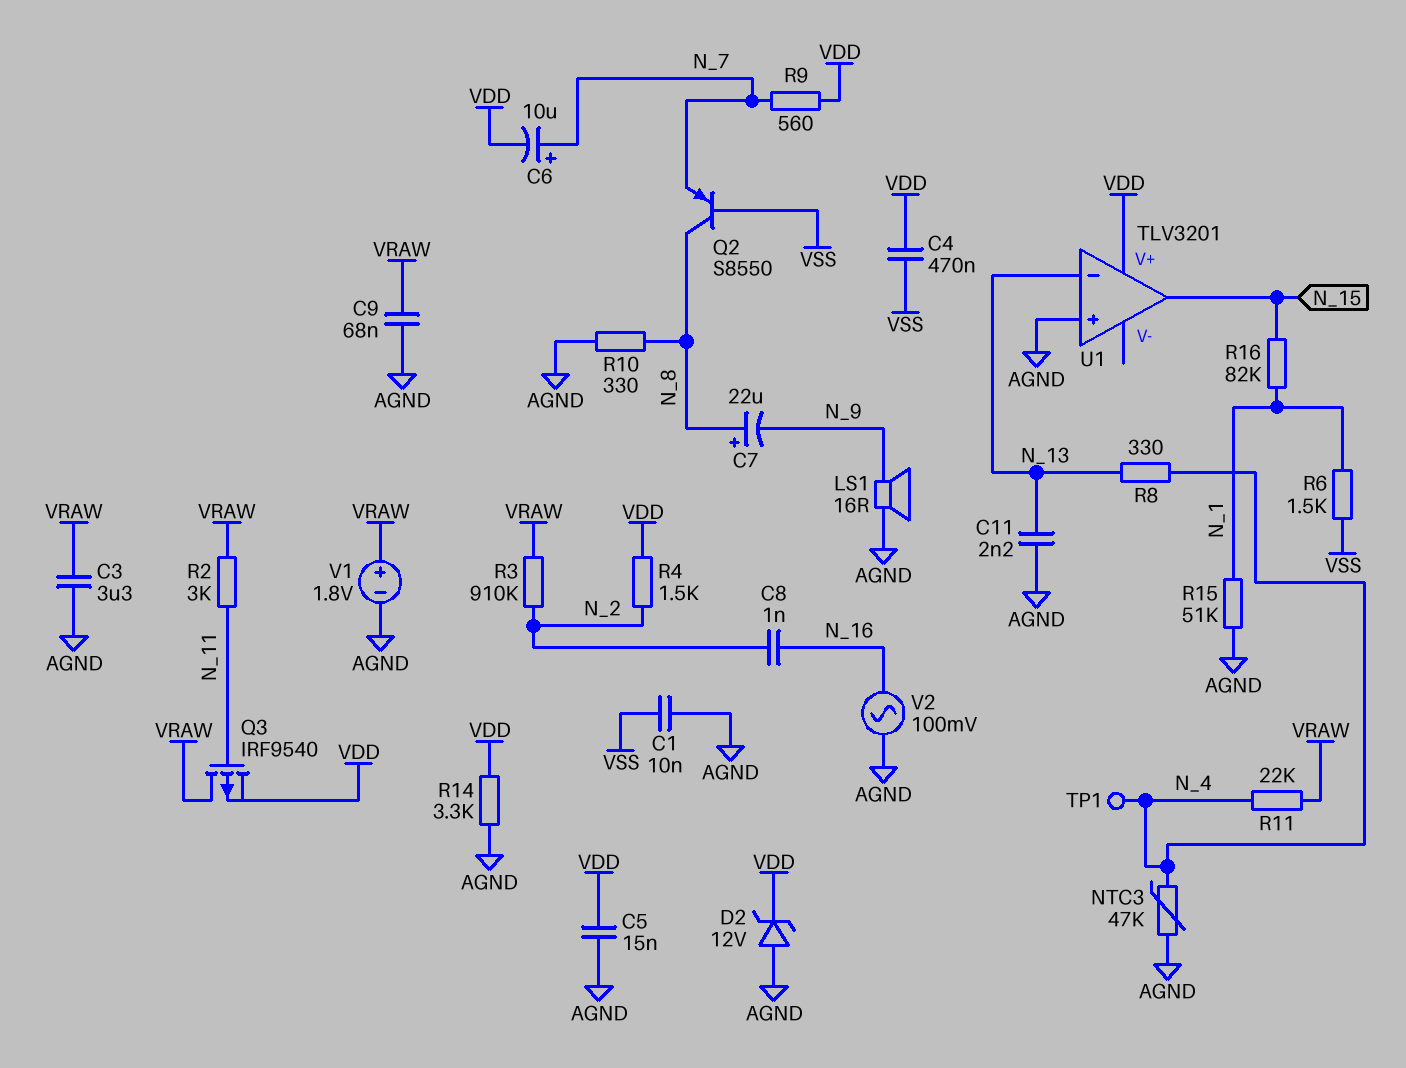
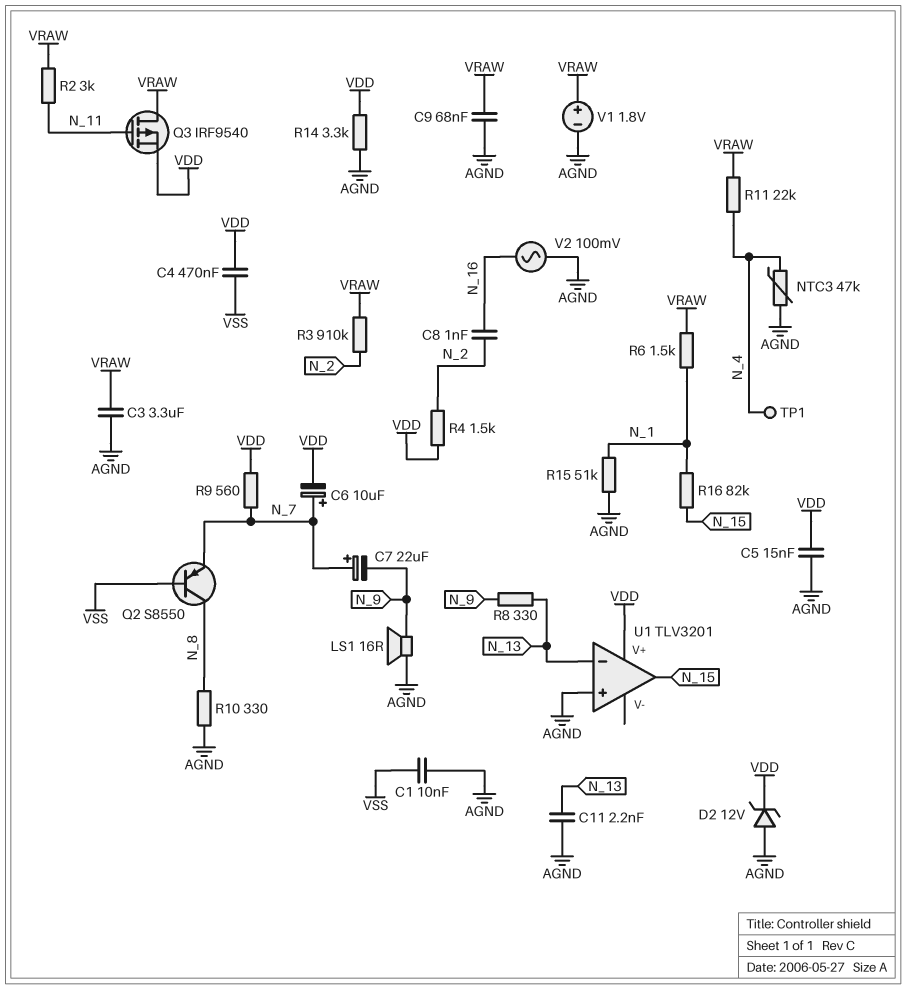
C7: 22uF (plus N_8, minus N_9) -> 22uF (plus N_7, minus N_9)
R6: 1.5k (N_1, VSS) -> 1.5k (N_1, VRAW)
R8: 330 (N_4, N_13) -> 330 (N_9, N_13)

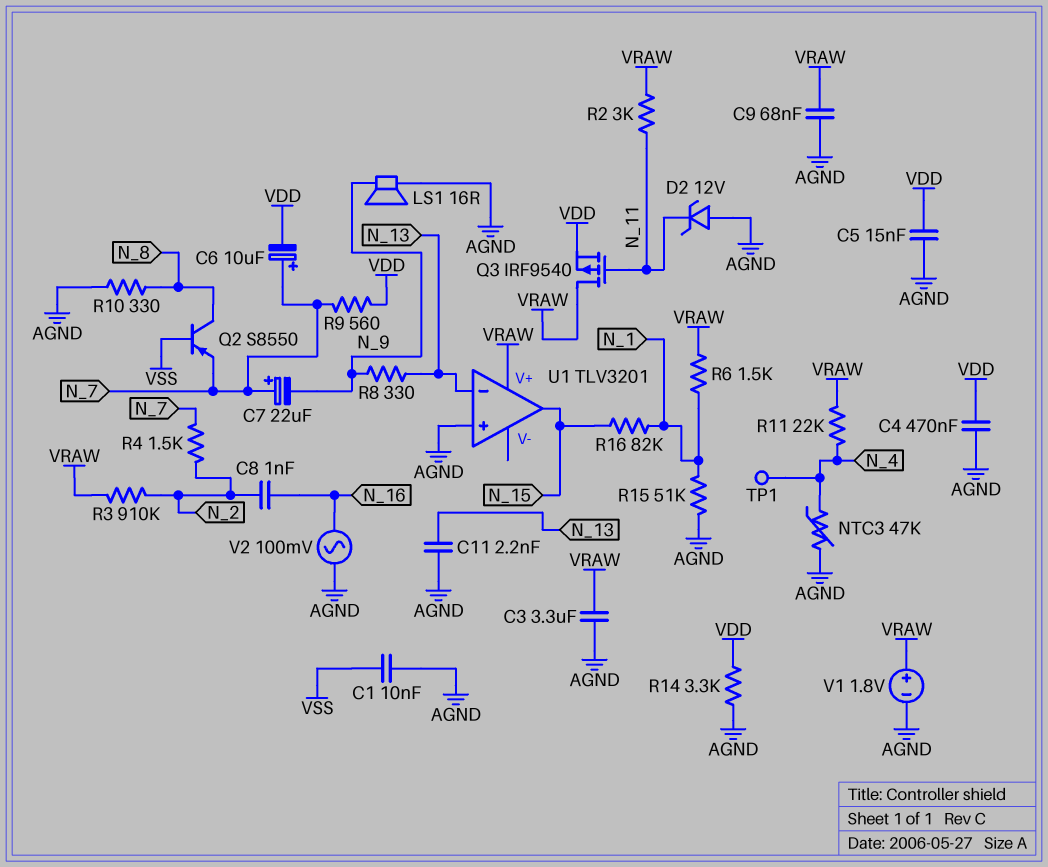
C4: 470nF (VDD, VSS) -> 470nF (AGND, VDD)
D2: zener 12V (A AGND, K VDD) -> zener 12V (A AGND, K N_11)
R4: 1.5k (N_2, VDD) -> 1.5k (N_2, N_7)
U1 pin V+: VDD -> VRAW

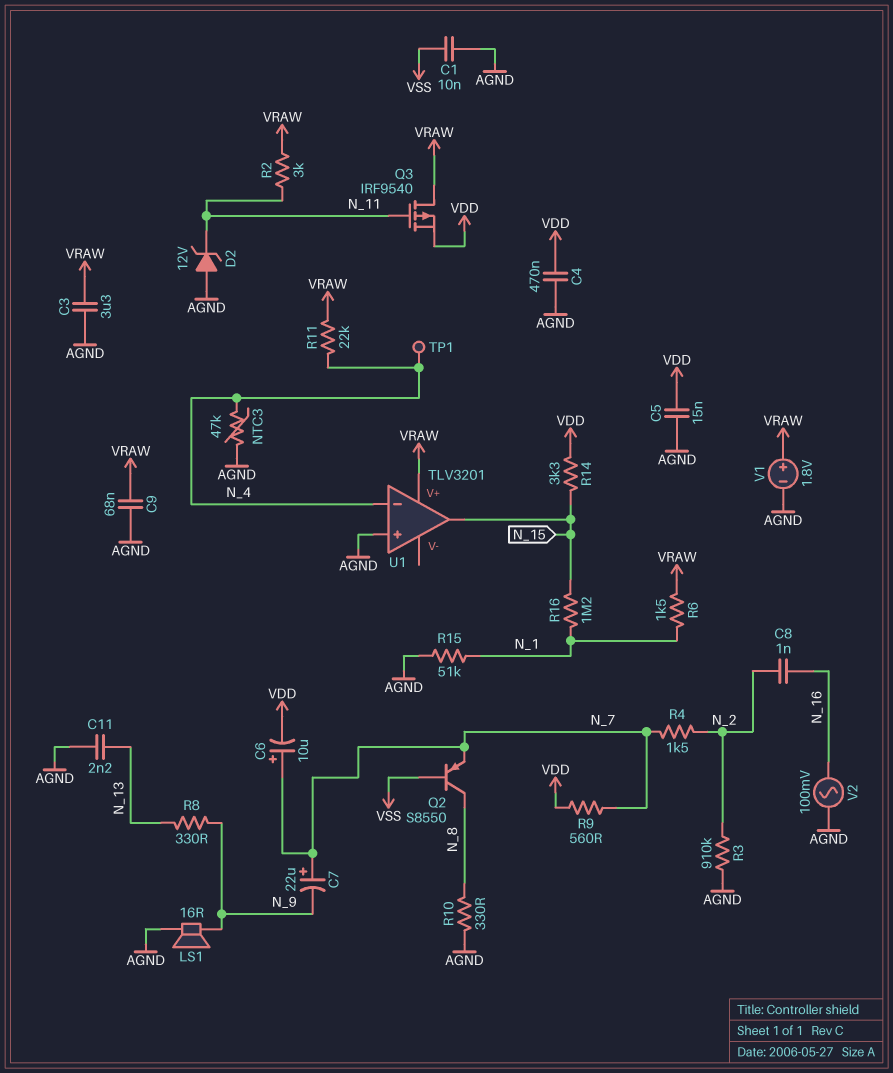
R3: 910k (N_2, VRAW) -> 910k (AGND, N_2)
R14: 3.3k (AGND, VDD) -> 3.3k (N_15, VDD)
R16: 82k (N_1, N_15) -> 1.2M (N_1, N_15)
U1 pin in-: N_13 -> N_4

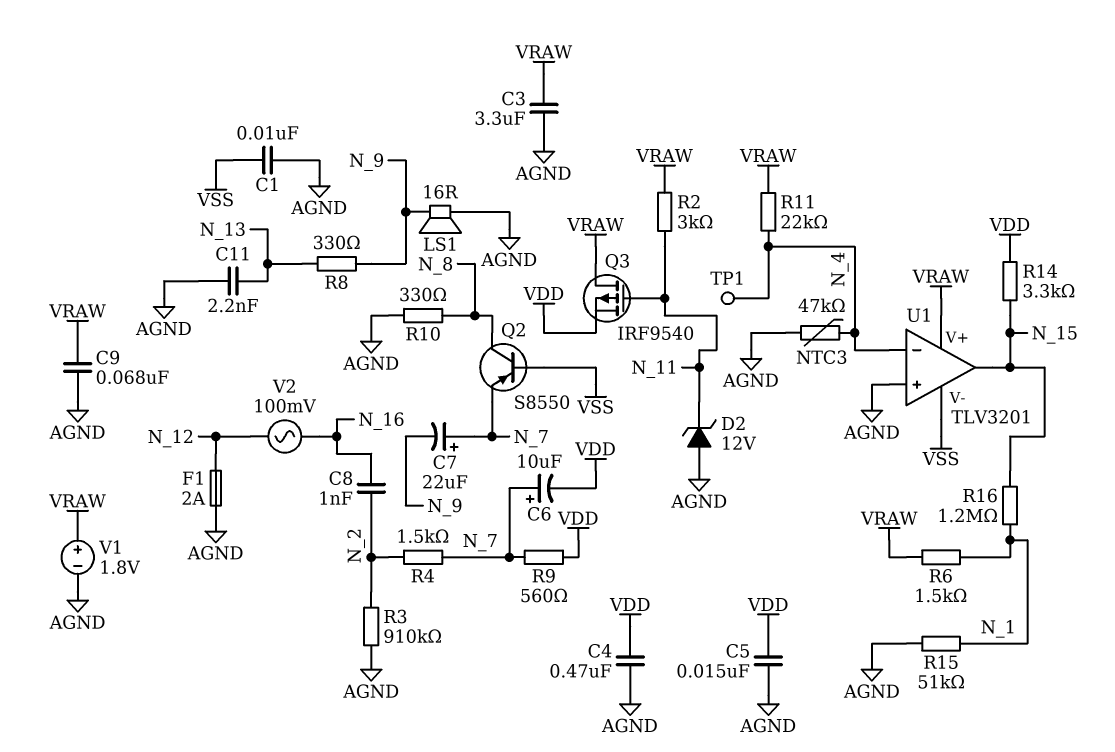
F1: none -> 2A (AGND, N_12)
U1 pin V-: none -> VSS
V2: AC 100mV (AGND, N_16) -> AC 100mV (N_12, N_16)

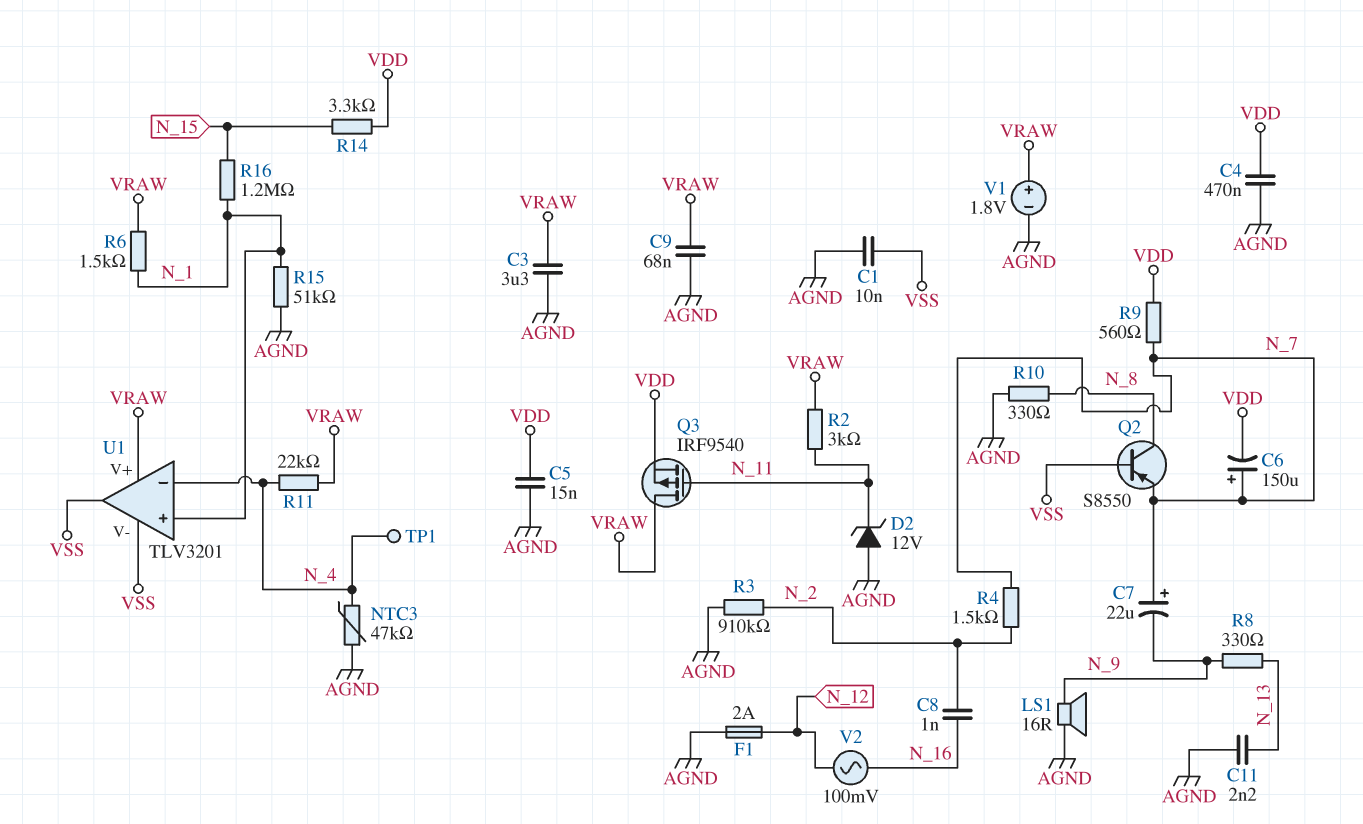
C6: 10uF (plus N_7, minus VDD) -> 150uF (plus N_7, minus VDD)
U1 pin in+: AGND -> N_1
U1 pin out: N_15 -> VSS

